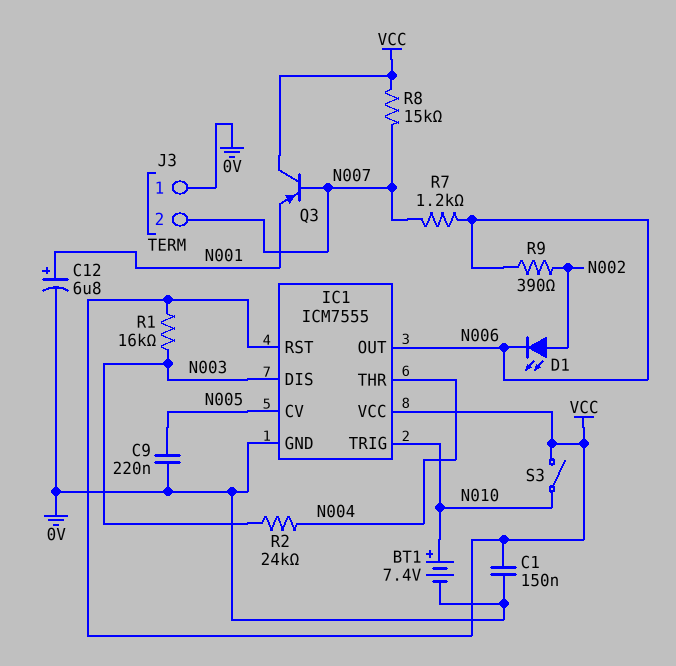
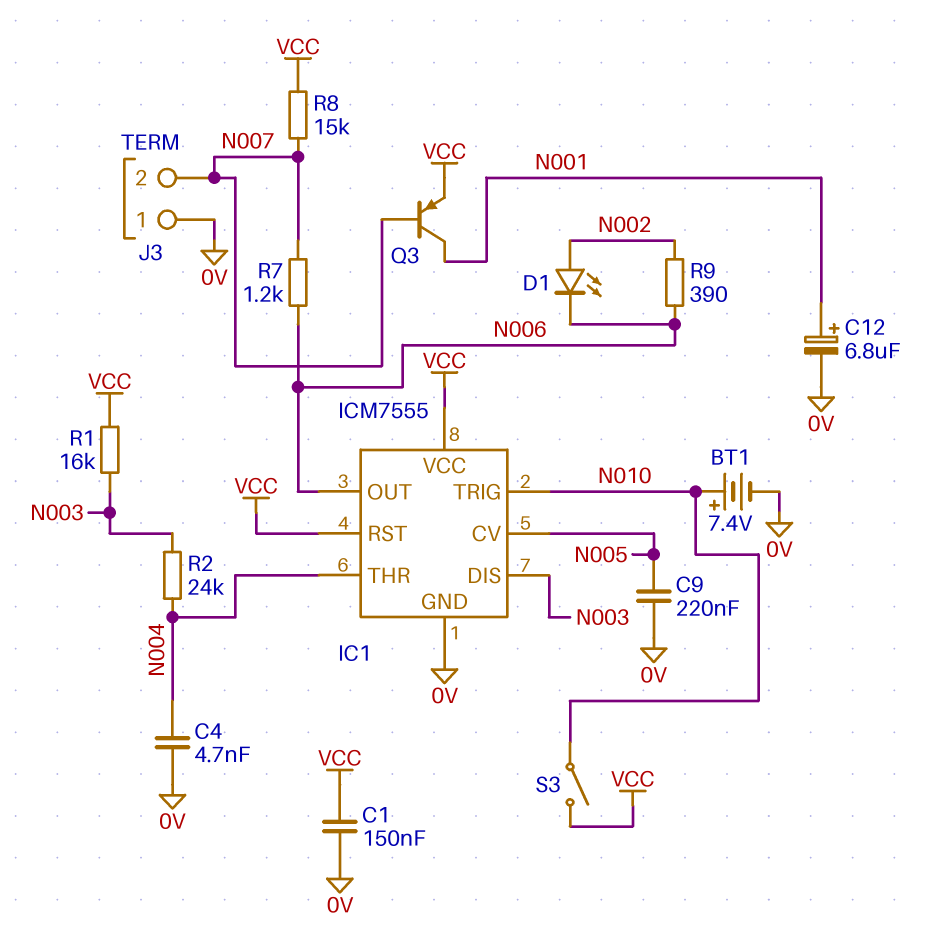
C4: none -> 4.7nF (0V, N004)
Q3: PNP (B N007, C VCC, E N001) -> PNP (B N007, C N001, E VCC)

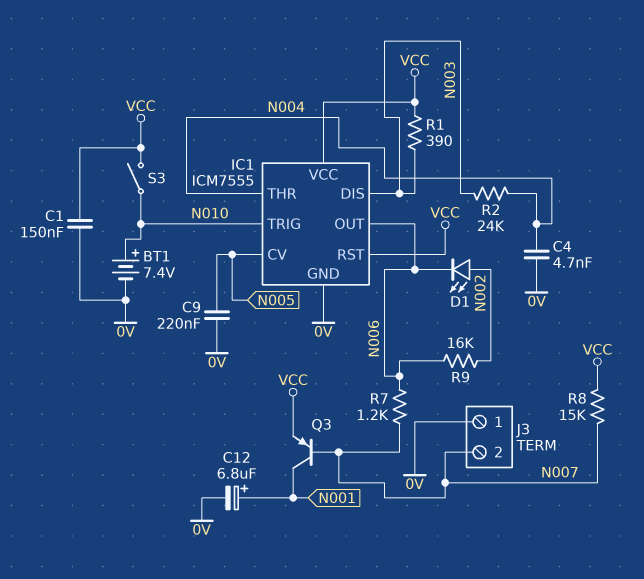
R1: 16k (N003, VCC) -> 390 (N003, VCC)
R9: 390 (N002, N006) -> 16k (N002, N006)

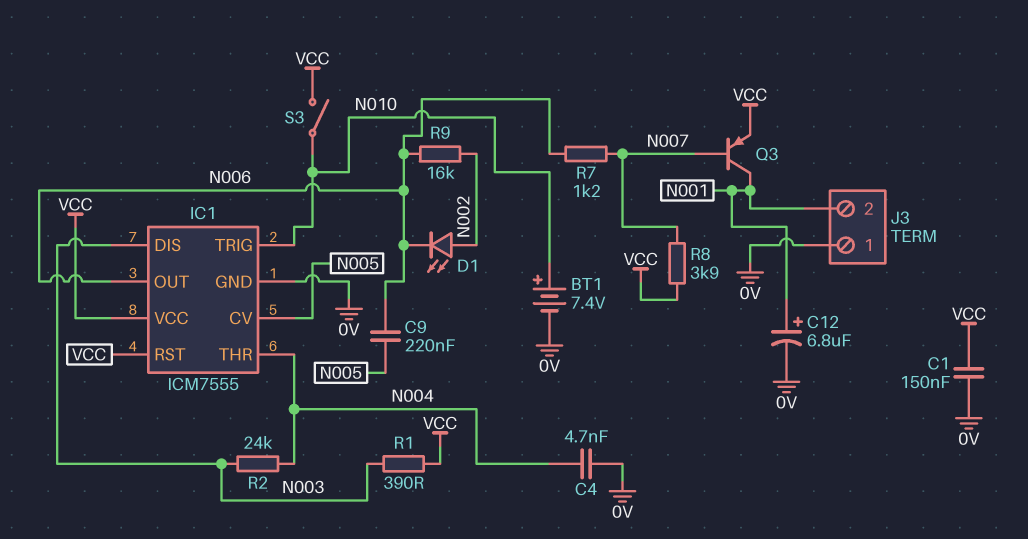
C9: 220nF (0V, N005) -> 220nF (N005, N006)
J3 pin 2: N007 -> N001
R8: 15k (N007, VCC) -> 3.9k (N007, VCC)

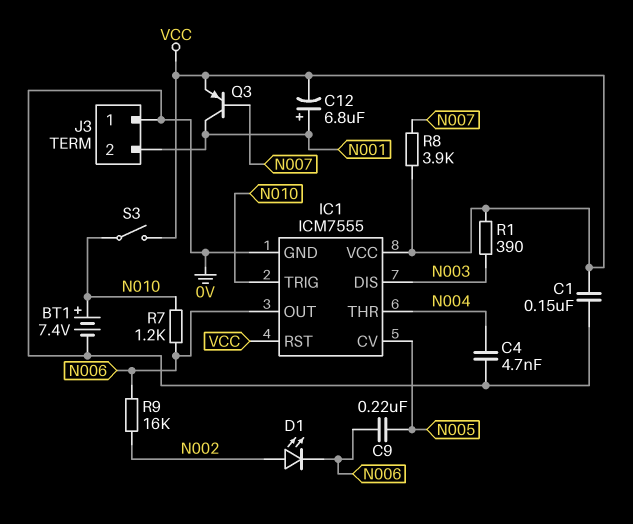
C12: 6.8uF (plus N001, minus 0V) -> 6.8uF (plus N001, minus VCC)
R2: 24k (N003, N004) -> none
R7: 1.2k (N006, N007) -> 1.2k (N006, N010)

